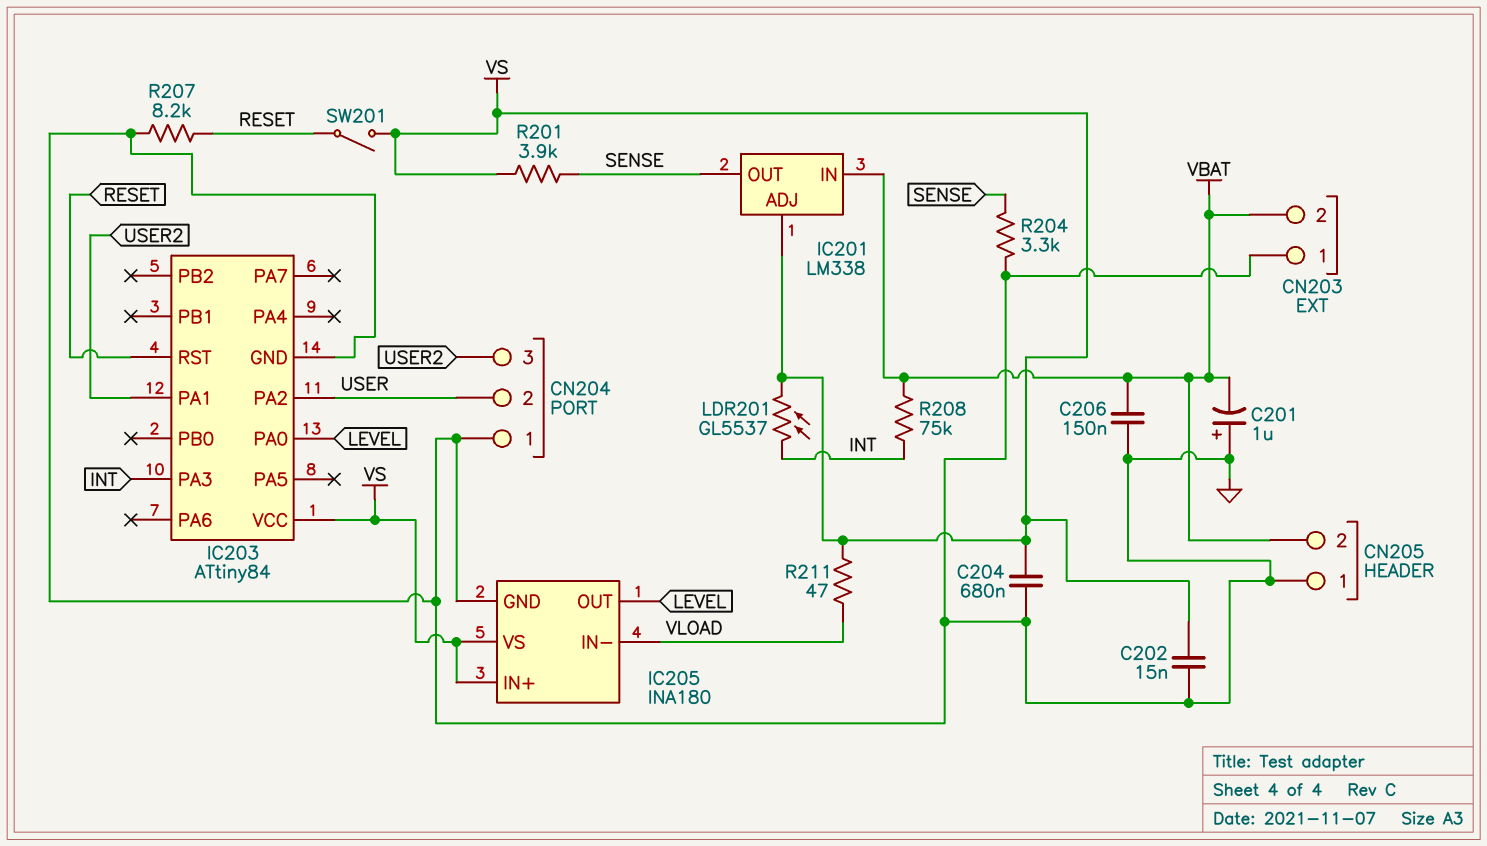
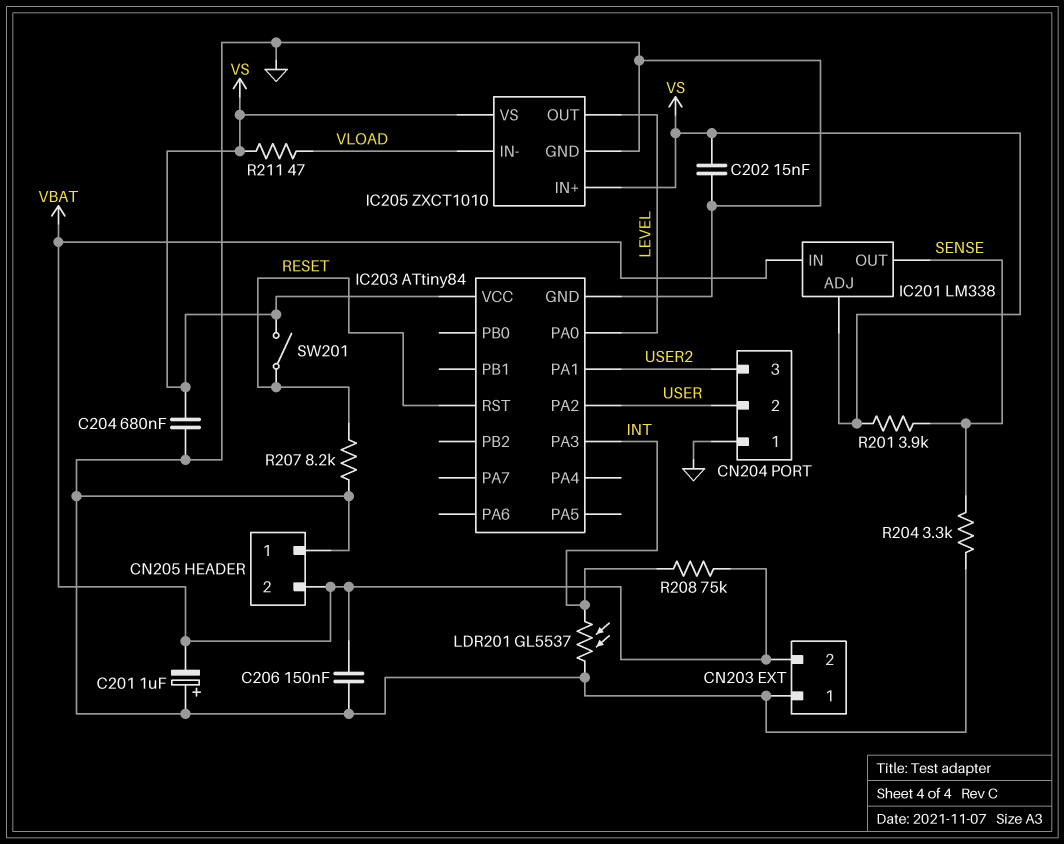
IC205: INA180 -> ZXCT1010
LDR201: GL5537 (INT, VS) -> GL5537 (GND, INT)

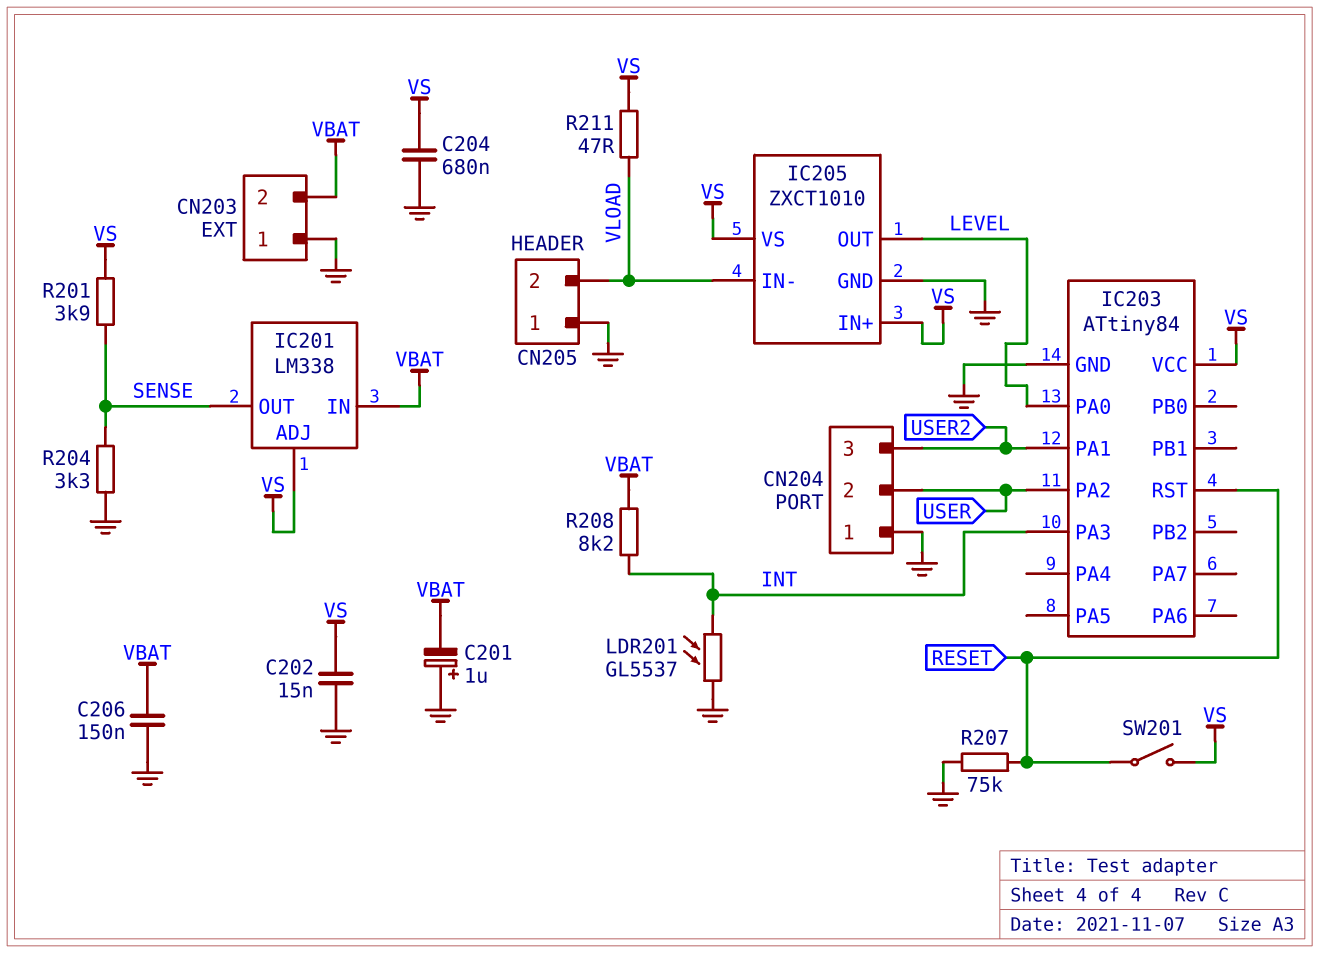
CN205 pin 2: VBAT -> VLOAD
R207: 8.2k (GND, RESET) -> 75k (GND, RESET)
R208: 75k (INT, VBAT) -> 8.2k (INT, VBAT)

